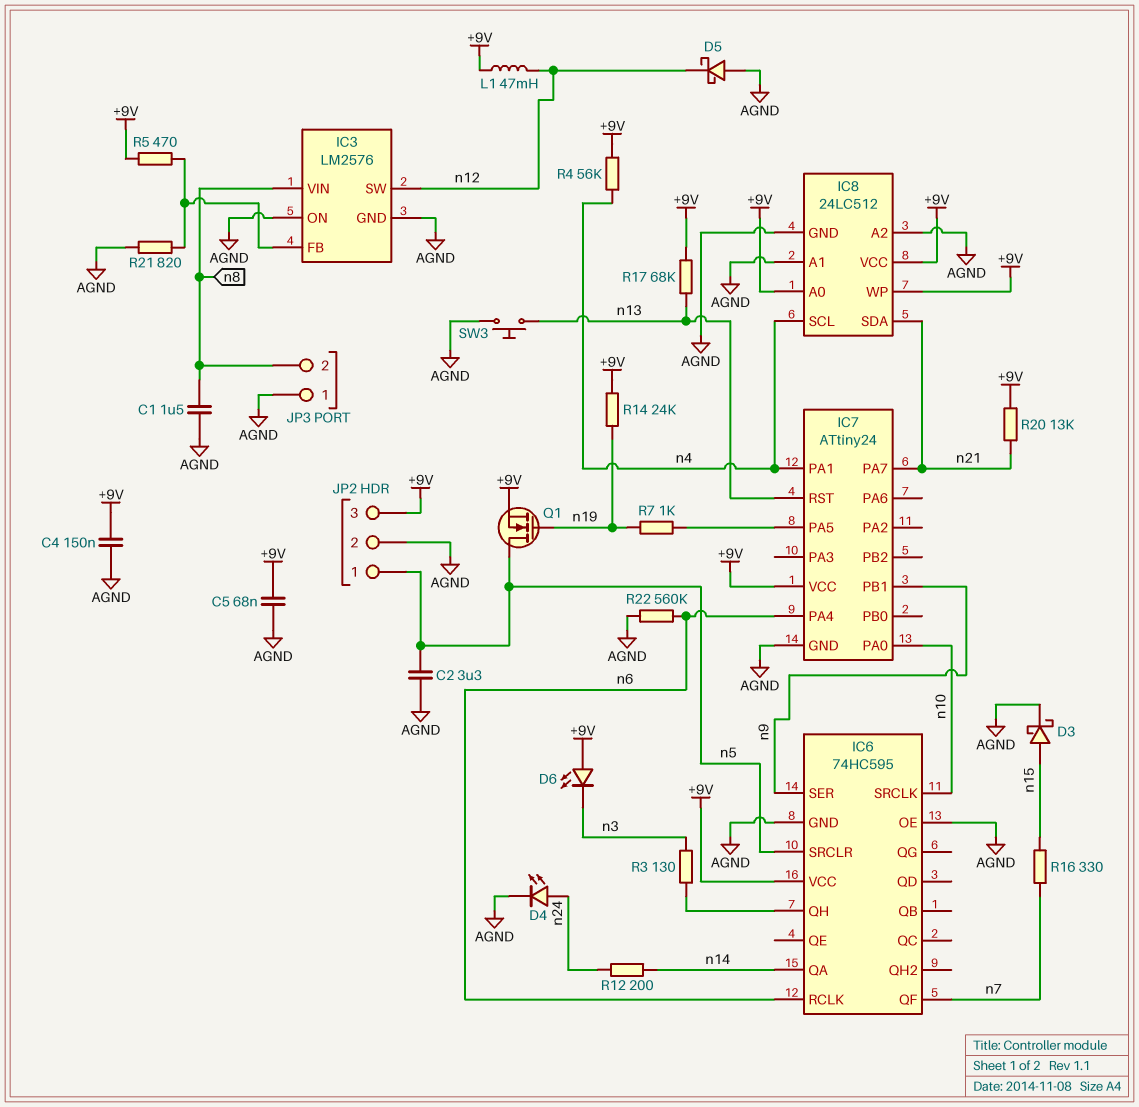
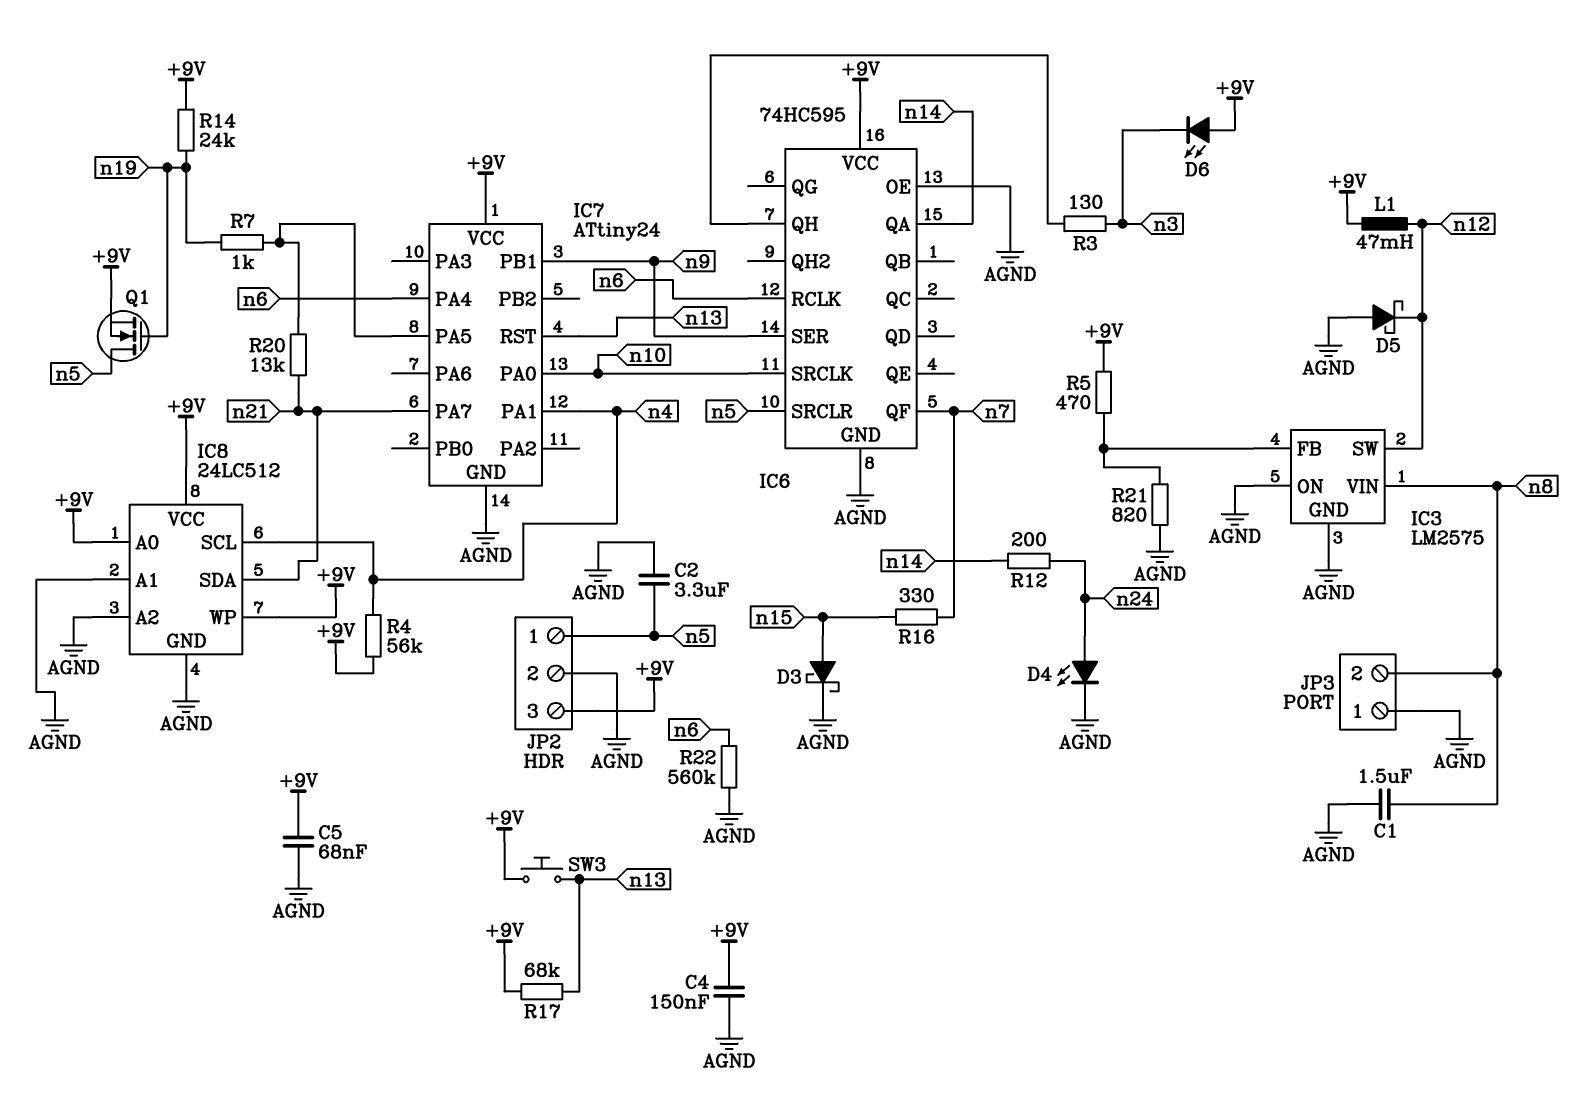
IC3: LM2576 -> LM2575
R20: 13k (+9V, n21) -> 13k (IC7/PA5, n21)
SW3: button (AGND, n13) -> button (+9V, n13)

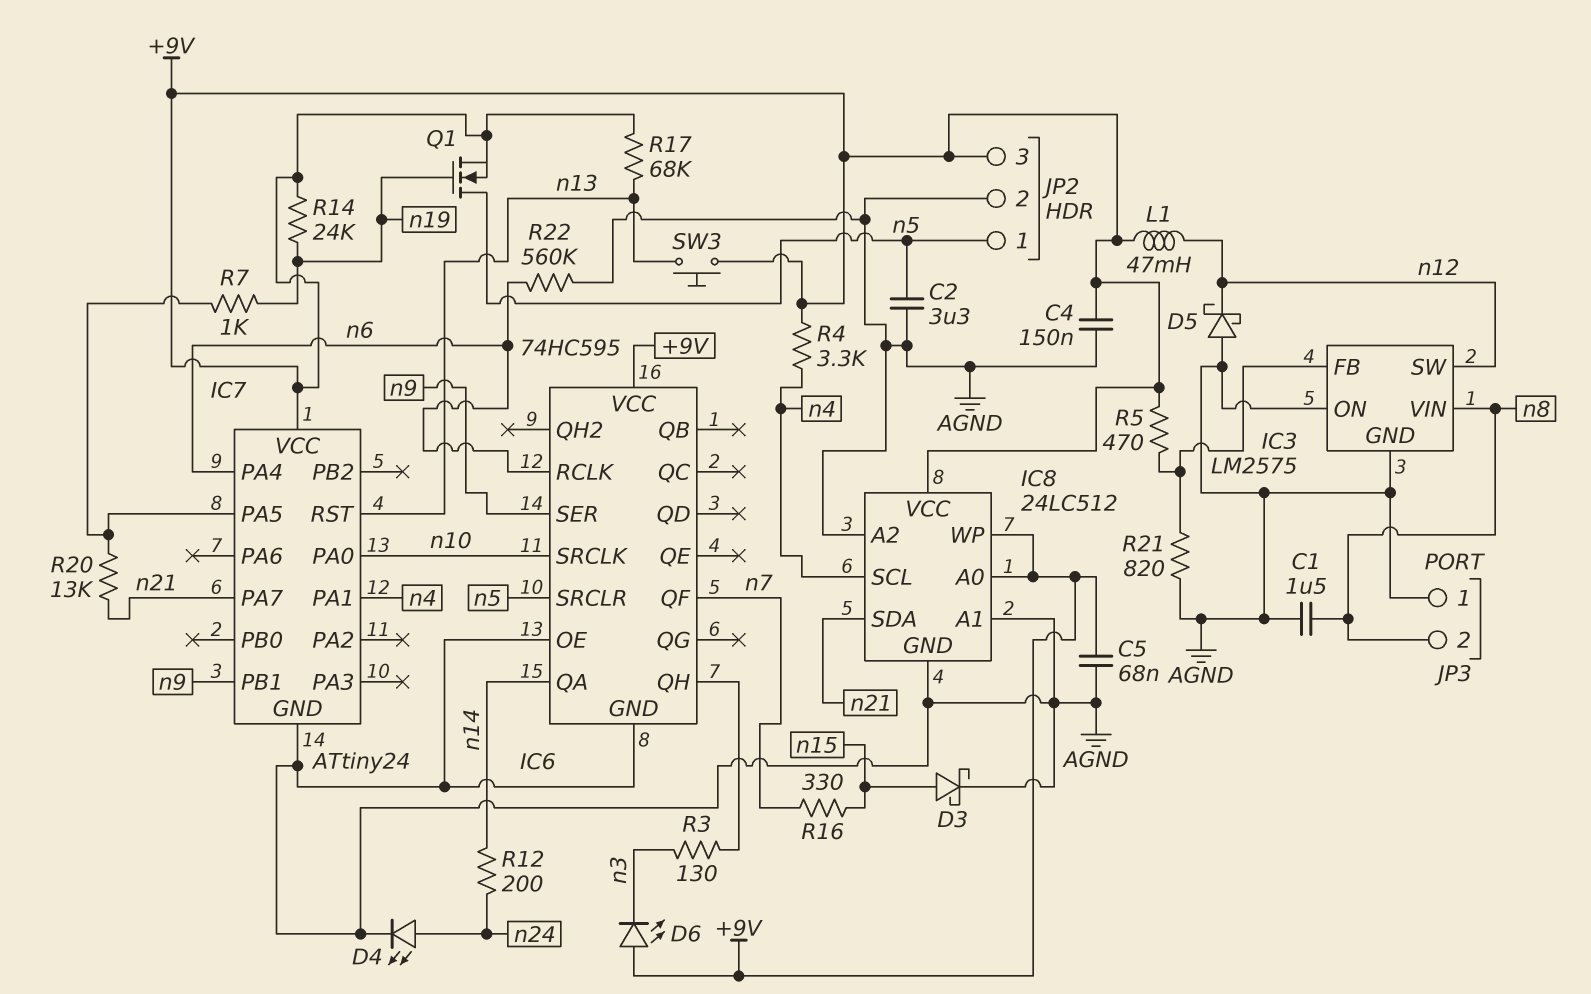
R4: 56k (+9V, n4) -> 3.3k (+9V, n4)

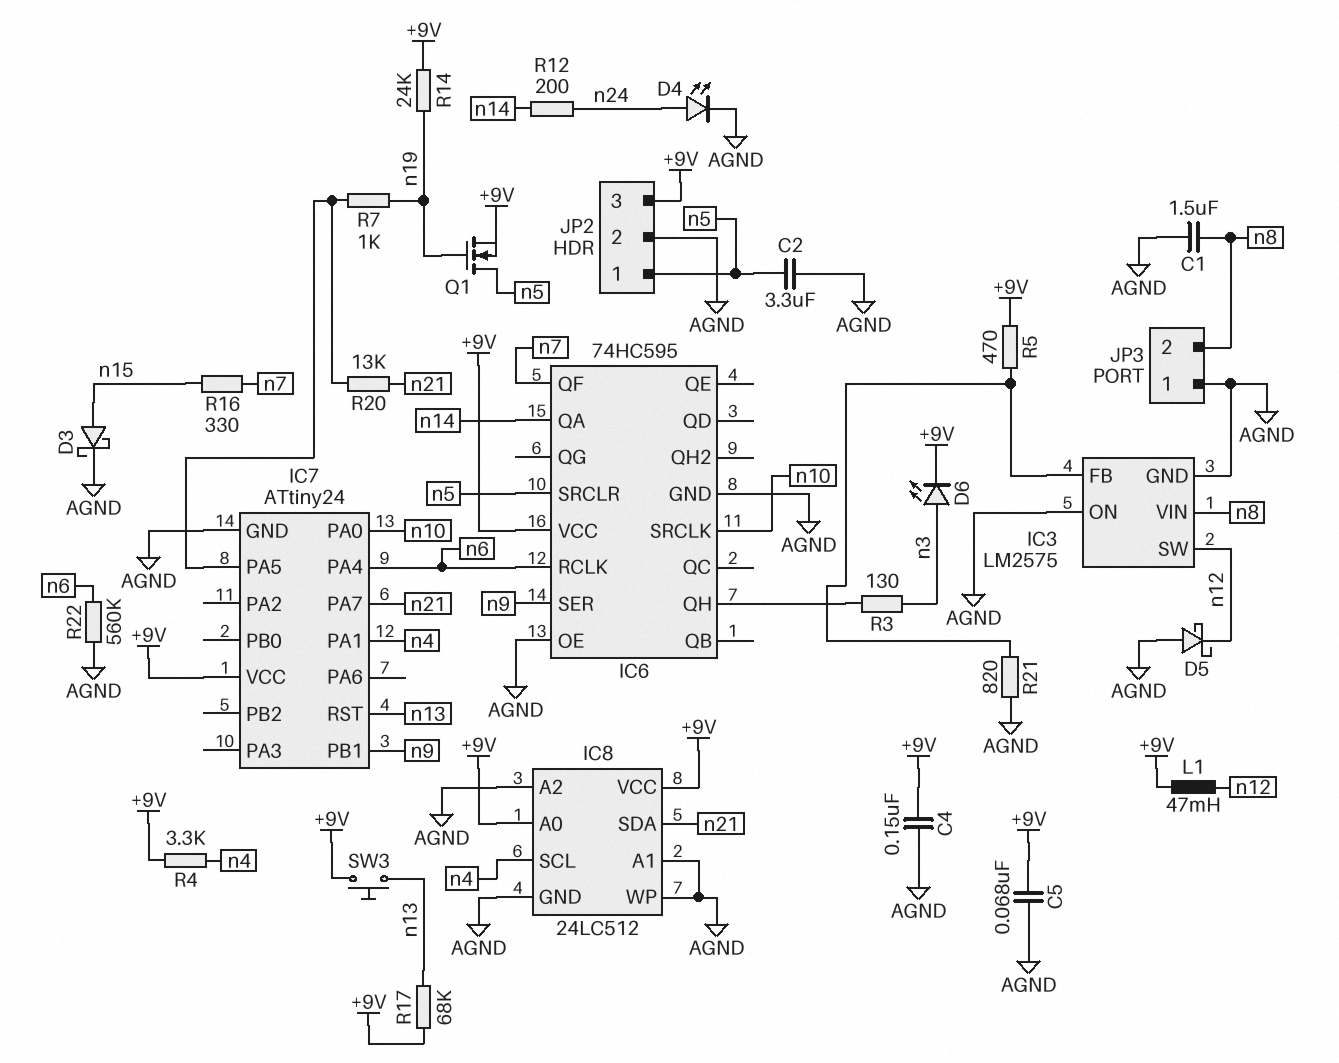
D6: LED (A +9V, K n3) -> LED (A n3, K +9V)
IC8 pin WP: +9V -> AGND

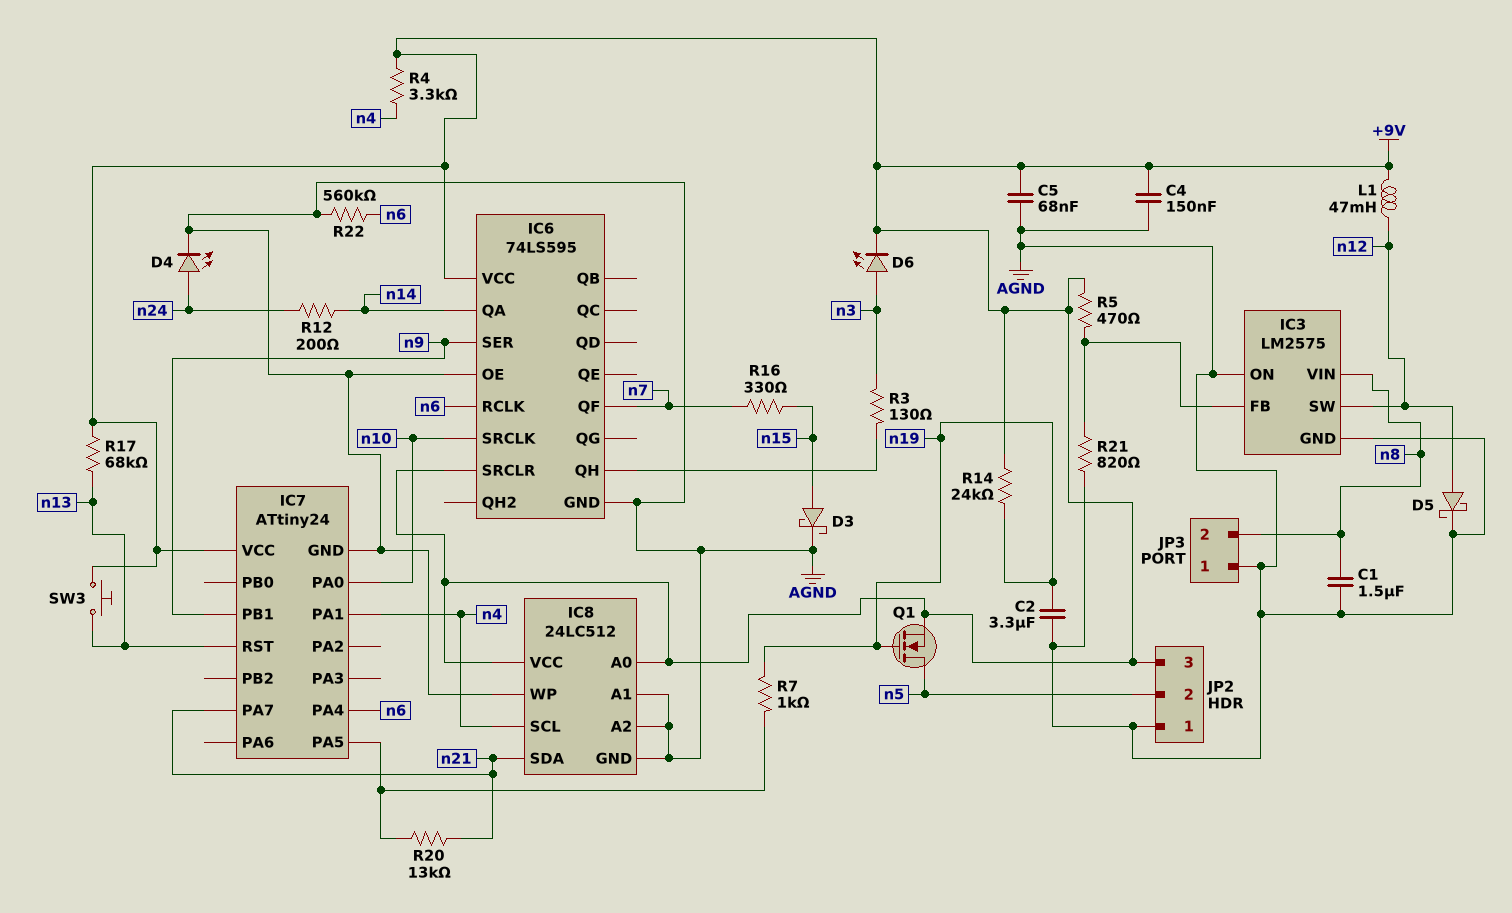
C2: 3.3uF (AGND, n5) -> 3.3uF (AGND, n19)
D5: schottky (A AGND, K n12) -> schottky (A n12, K AGND)
IC6: 74HC595 -> 74LS595
IC6 pin SRCLR: n5 -> +9V
JP2 pin 1: n5 -> AGND
JP2 pin 2: AGND -> n5

